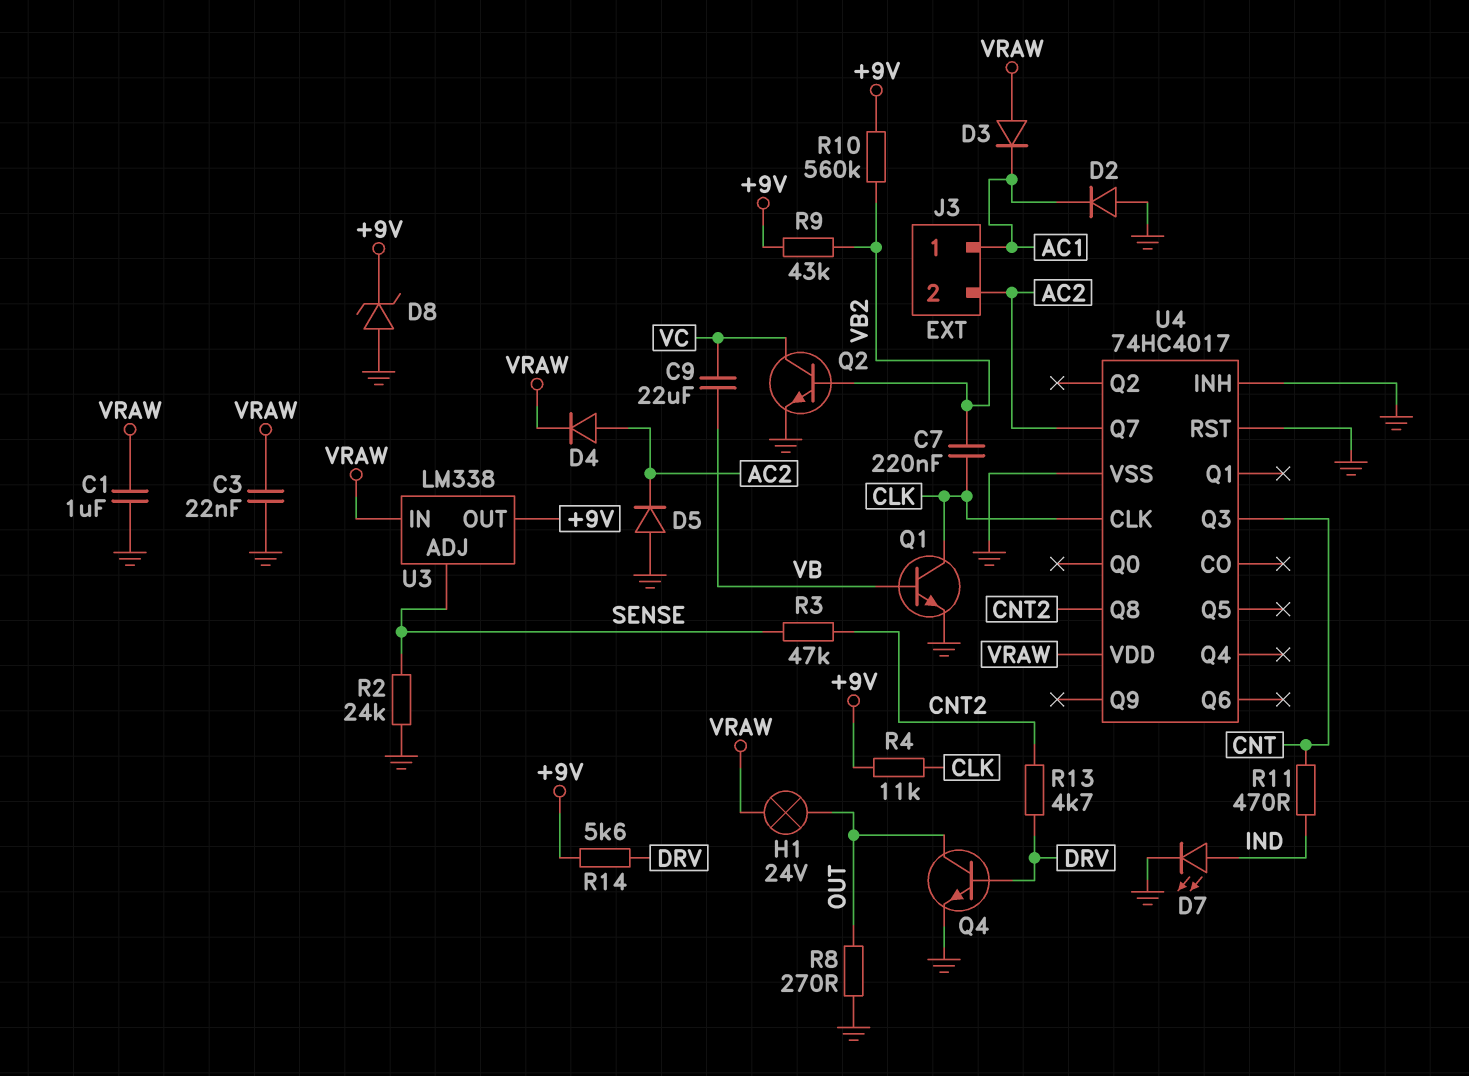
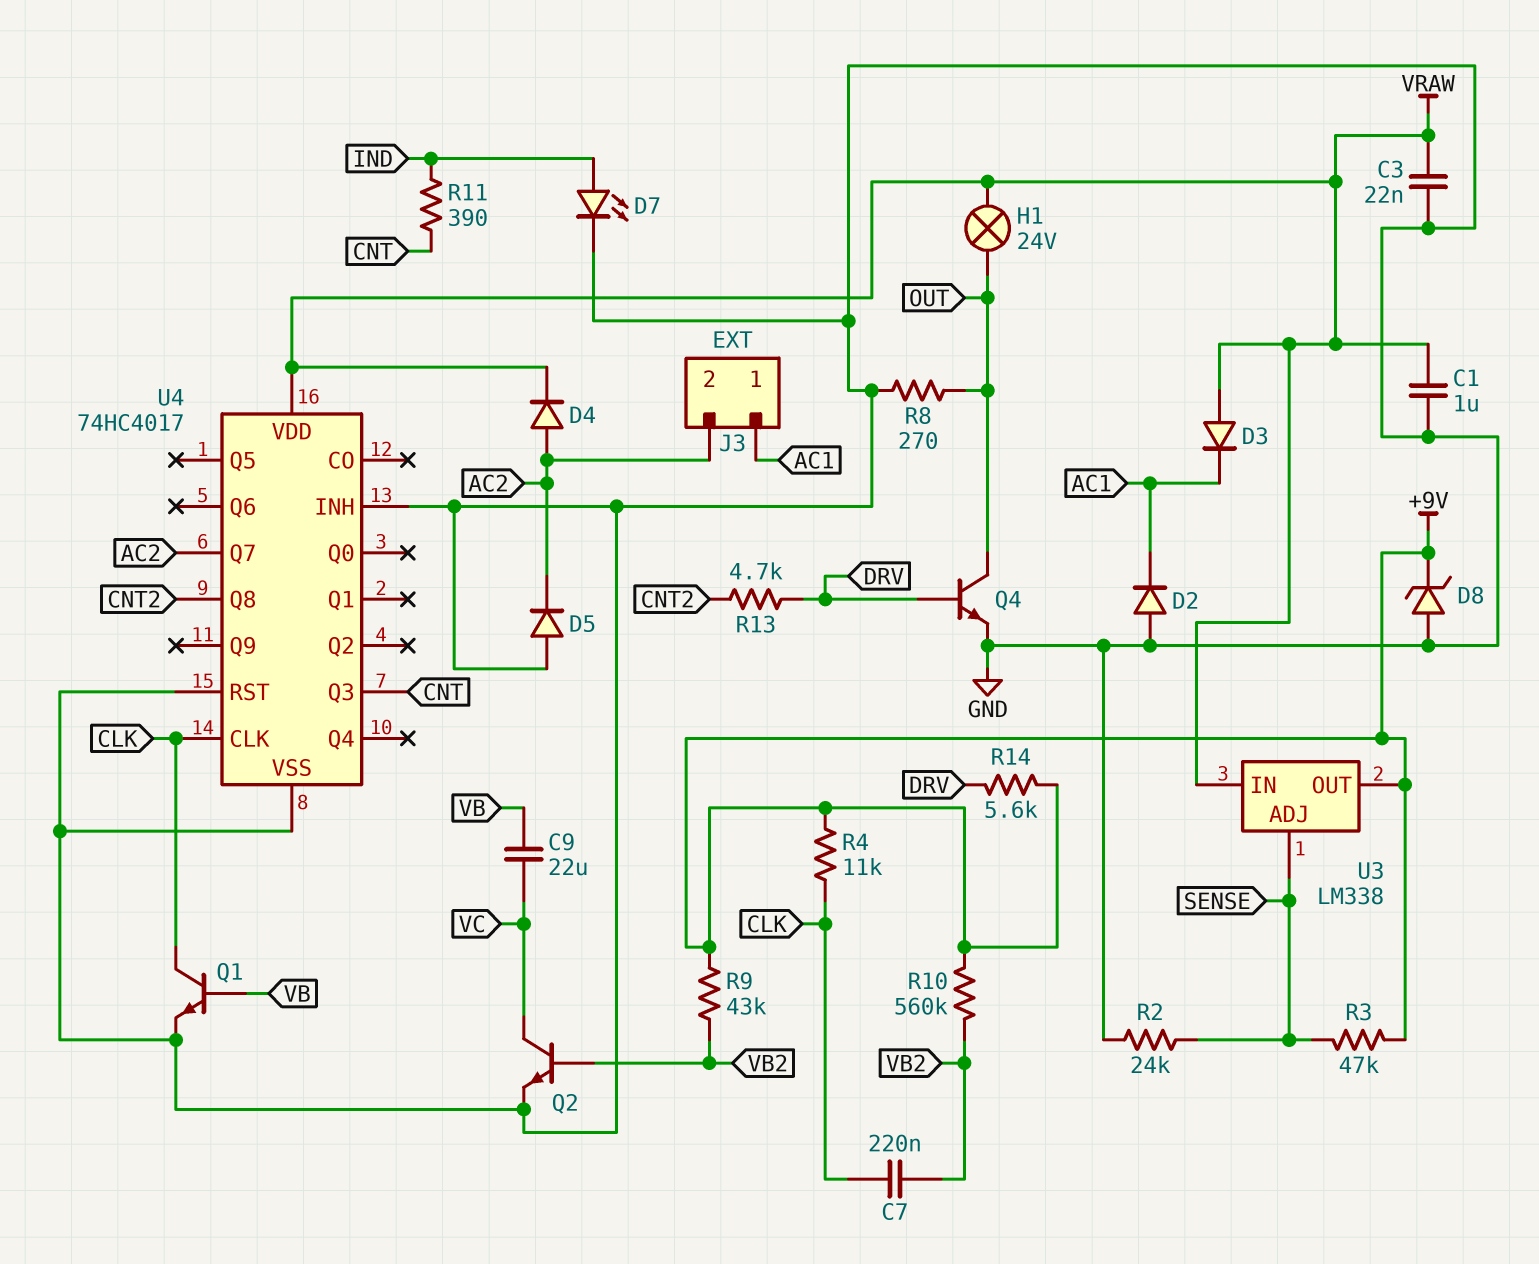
R3: 47k (CNT2, SENSE) -> 47k (+9V, SENSE)
R11: 470 (CNT, IND) -> 390 (CNT, IND)

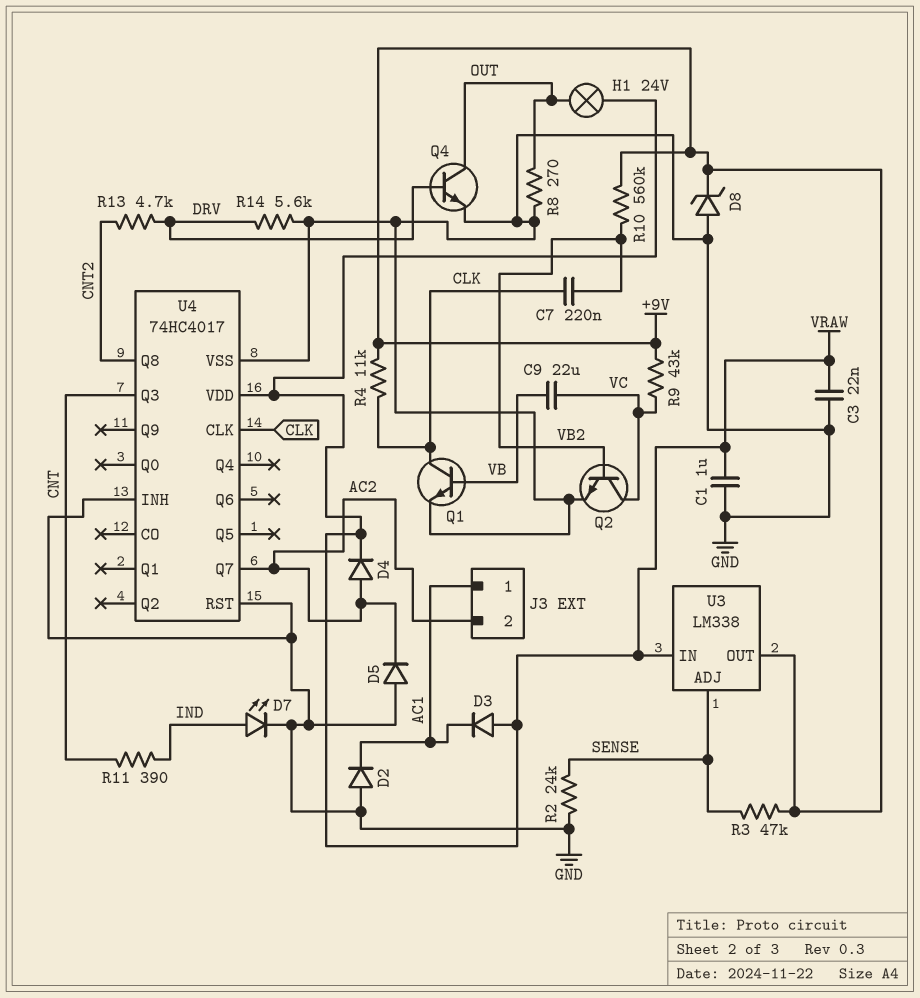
R9: 43k (+9V, VB2) -> 43k (+9V, VC)
R14: 5.6k (+9V, DRV) -> 5.6k (DRV, GND)

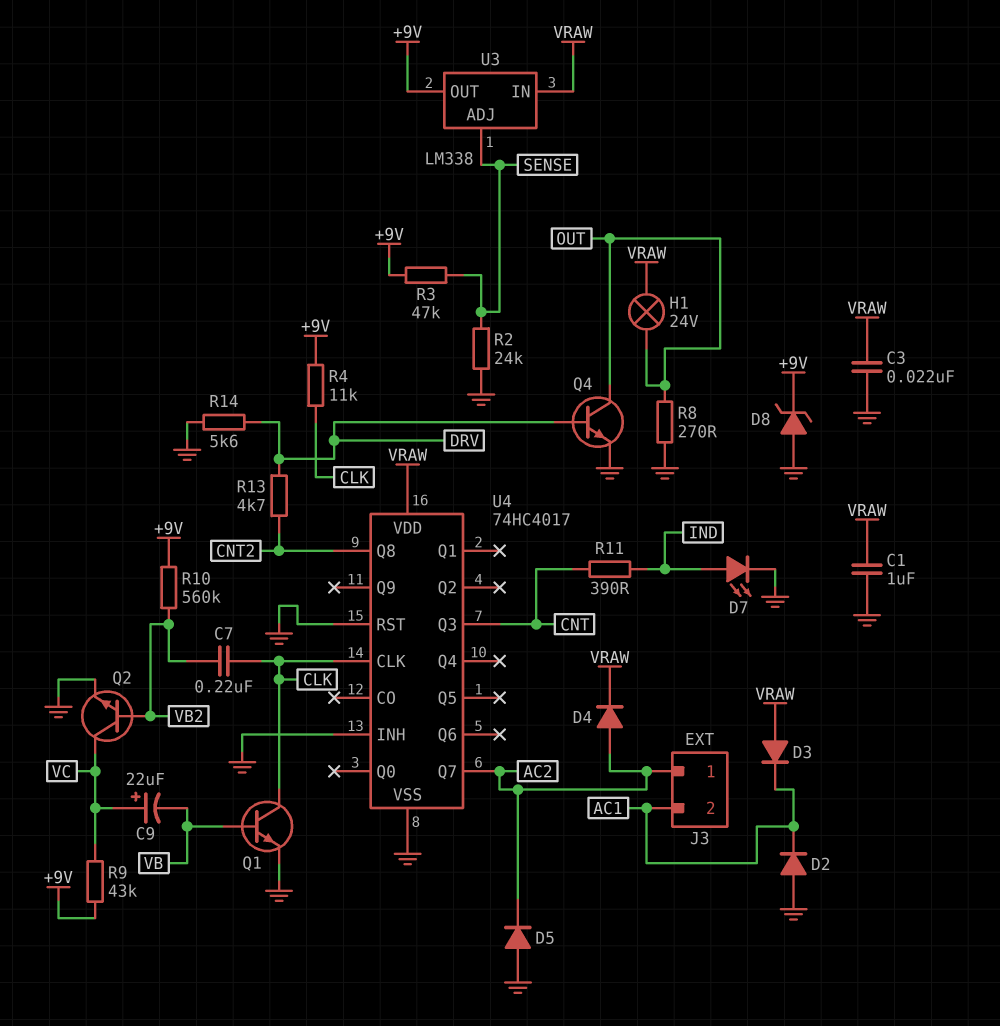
C9: 22uF (VB, VC) -> 22uF (plus VC, minus VB)
J3 pin 1: AC1 -> AC2
J3 pin 2: AC2 -> AC1

